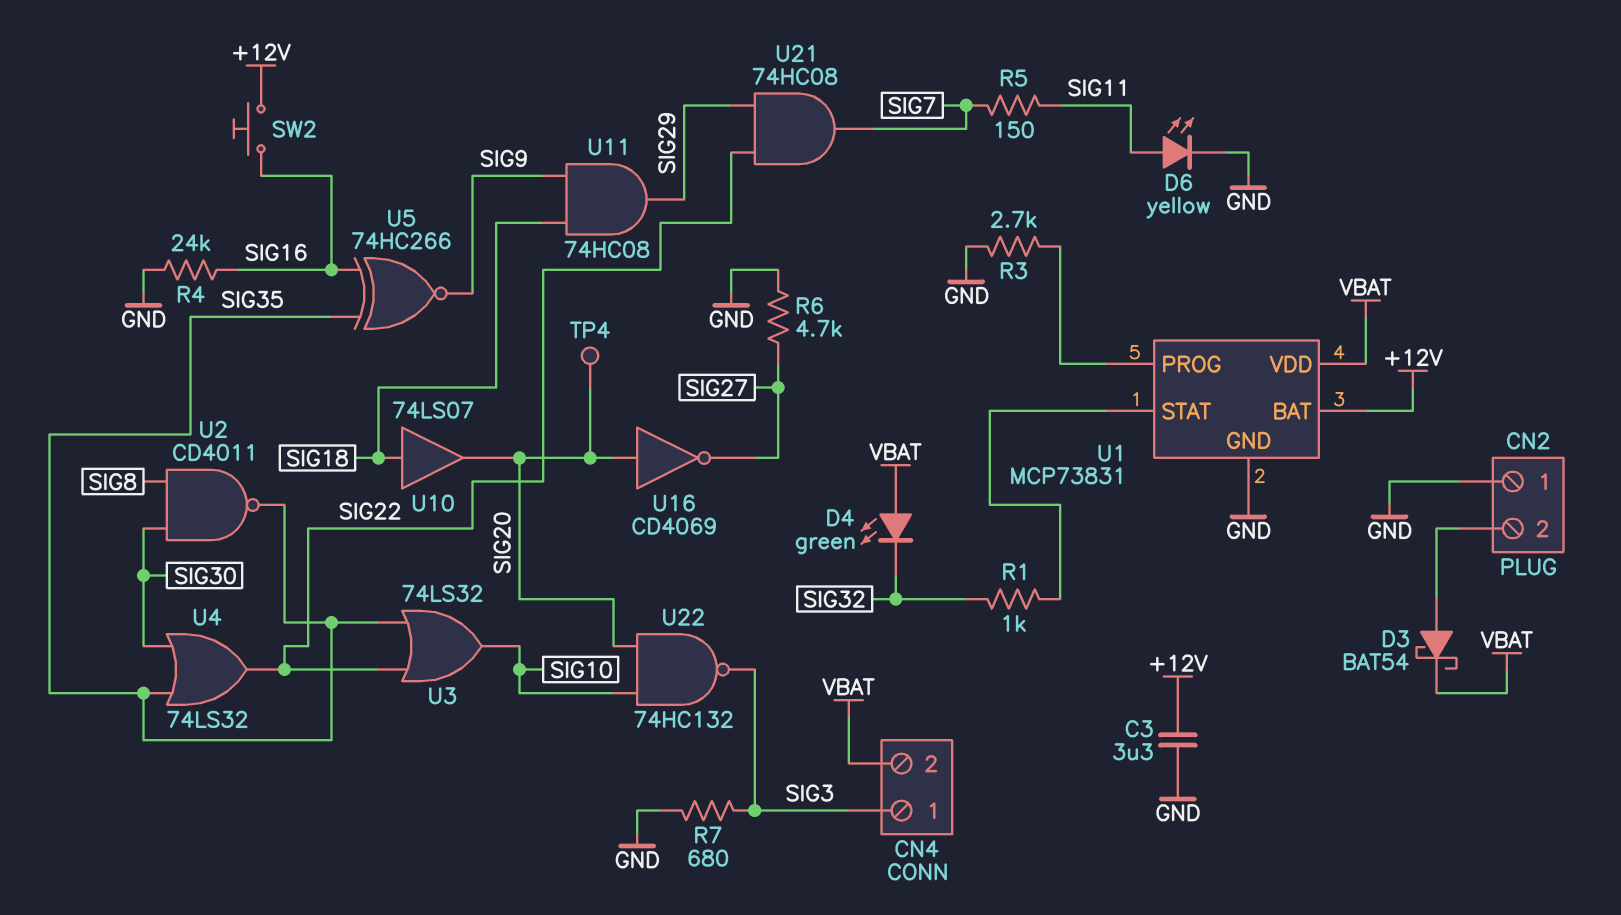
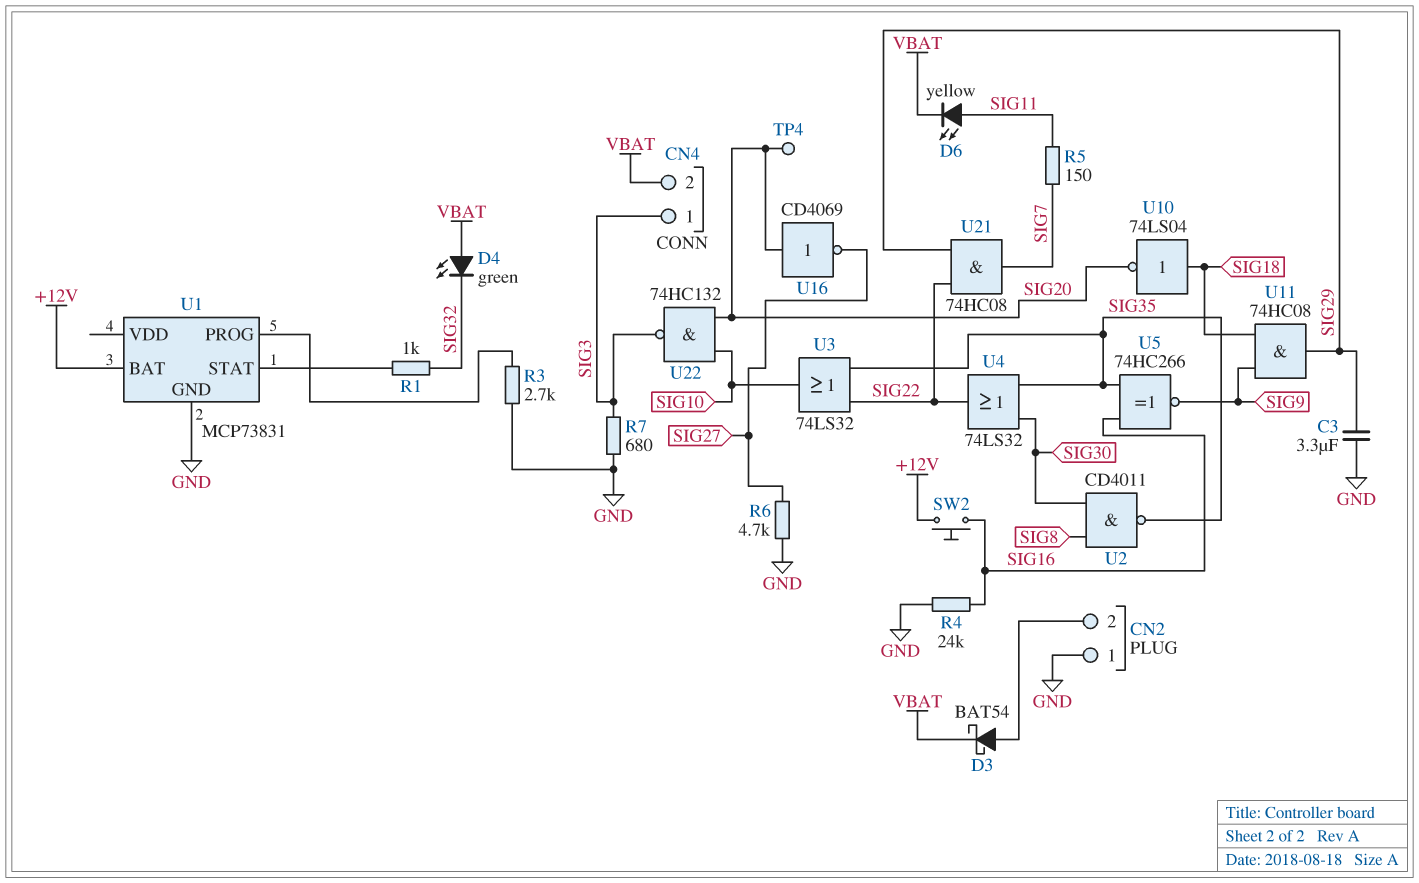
C3: 3.3uF (+12V, GND) -> 3.3uF (GND, SIG29)
D6: LED yellow (A SIG11, K GND) -> LED yellow (A SIG11, K VBAT)
U1 pin VDD: VBAT -> none
U10: buffer 74LS07 (in SIG18, out SIG20) -> NOT 74LS04 (in SIG18, out SIG20)

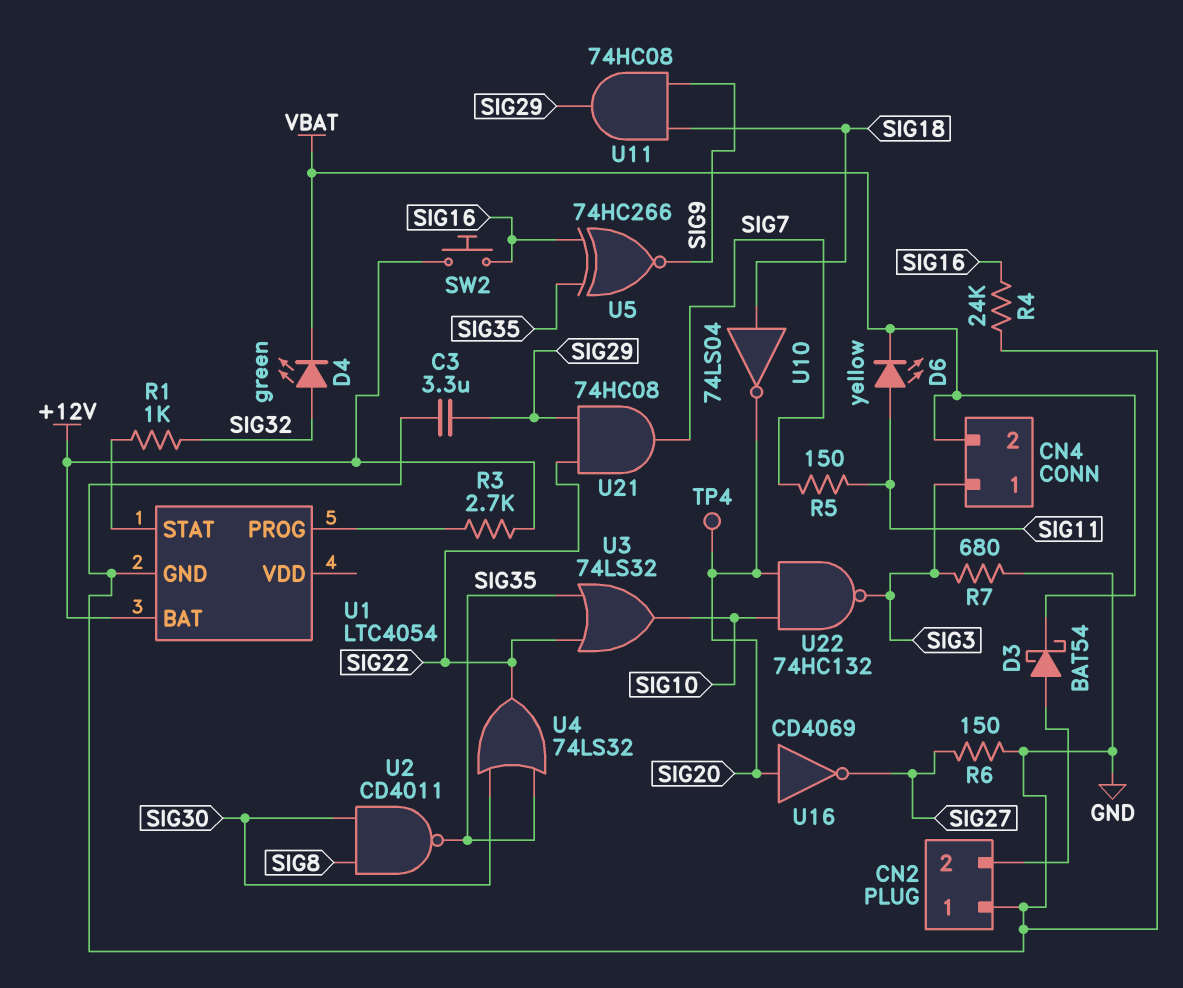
D4: LED green (A VBAT, K SIG32) -> LED green (A SIG32, K VBAT)
R3: 2.7k (GND, U1/PROG) -> 2.7k (+12V, U1/PROG)
R6: 4.7k (GND, SIG27) -> 150 (GND, SIG27)
U1: MCP73831 -> LTC4054

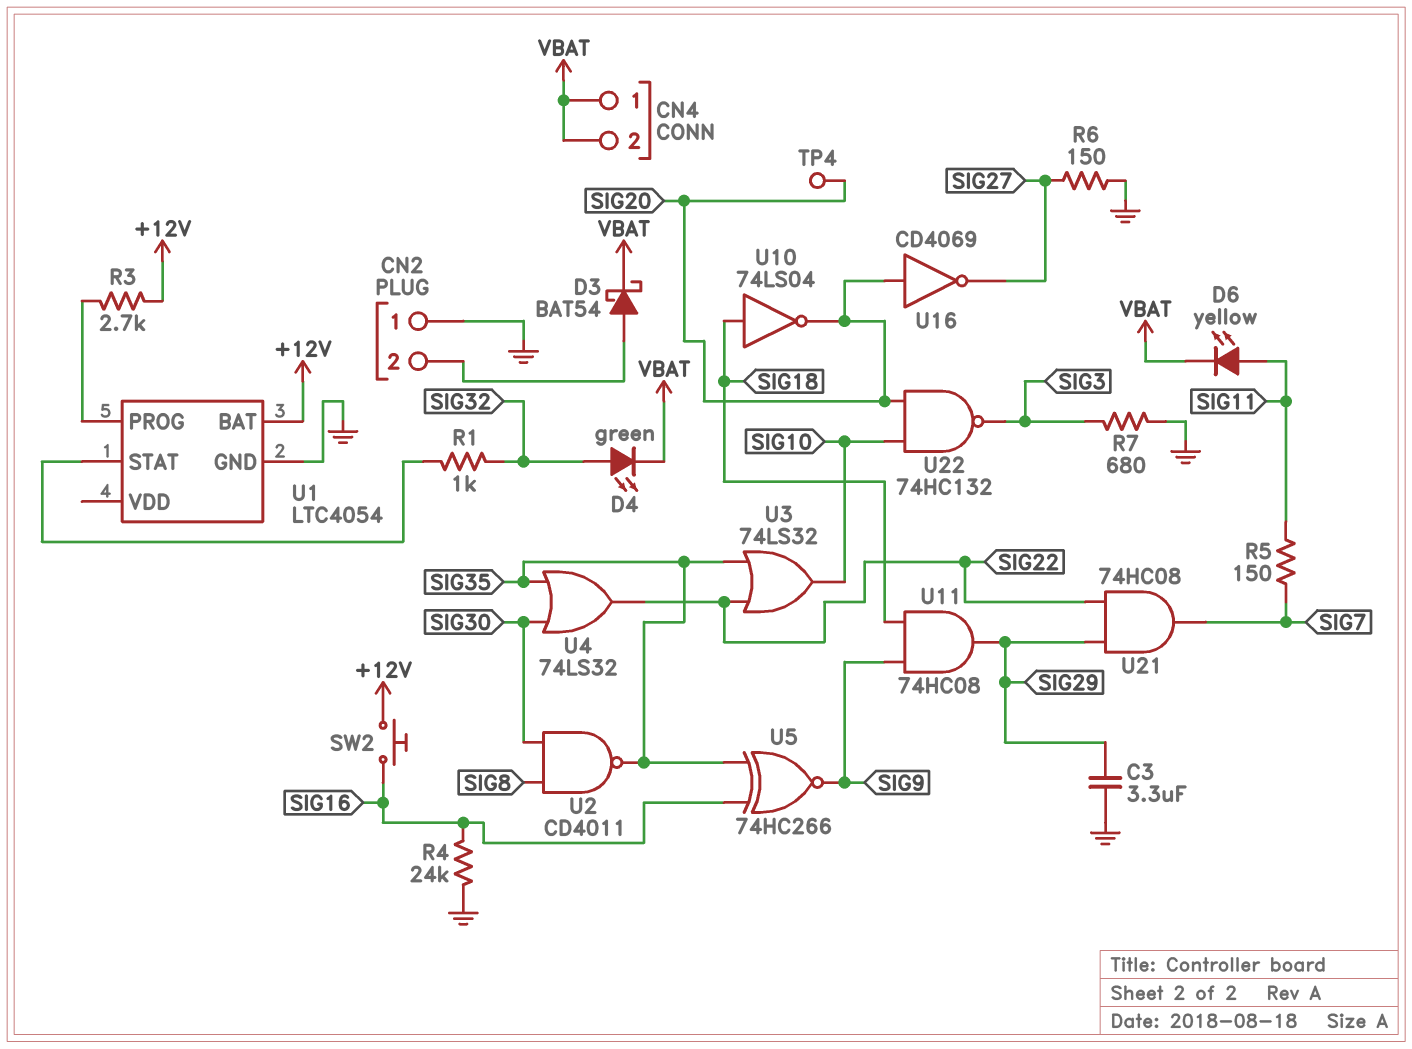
CN4 pin 1: SIG3 -> VBAT

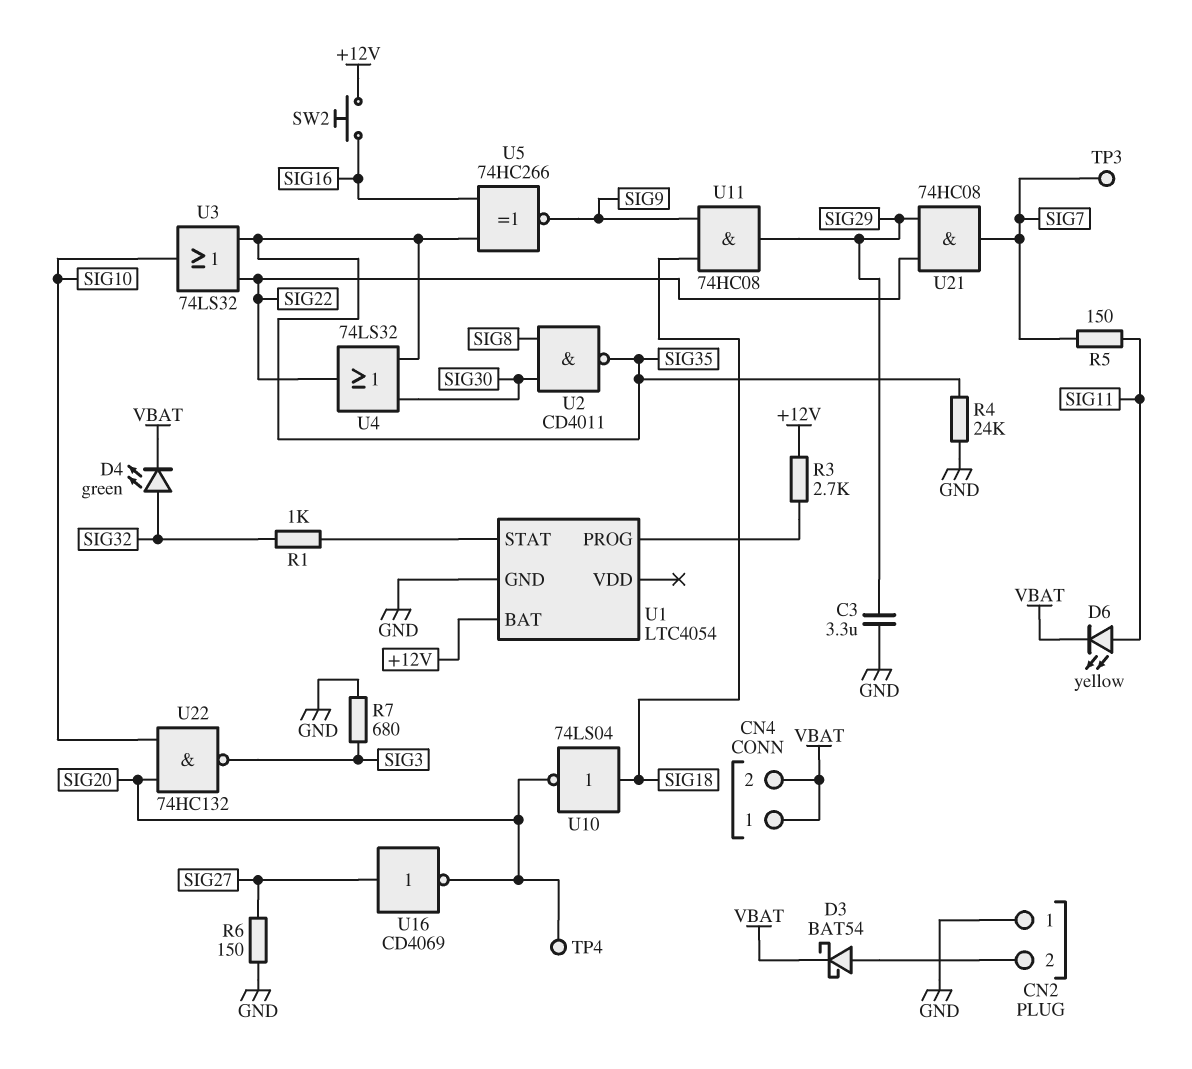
R4: 24k (GND, SIG16) -> 24k (GND, SIG35)
TP3: none -> test point (SIG7)
U16: NOT CD4069 (in SIG20, out SIG27) -> NOT CD4069 (in SIG27, out SIG20)

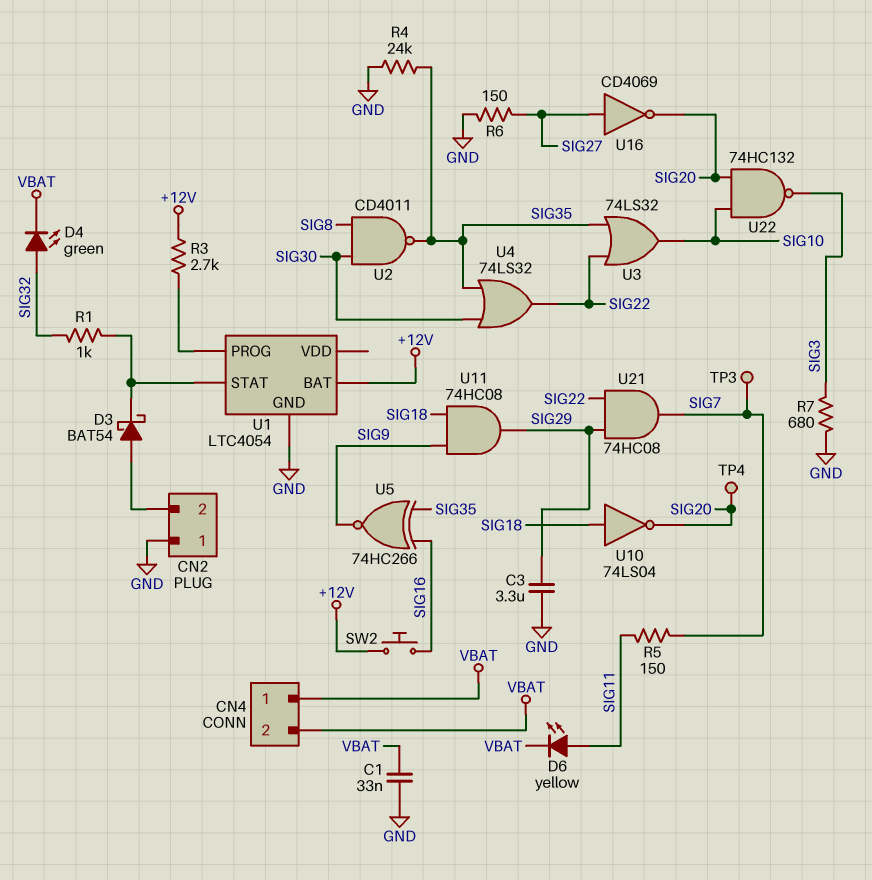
C1: none -> 33nF (GND, VBAT)
D3: schottky BAT54 (A CN2/2, K VBAT) -> schottky BAT54 (A CN2/2, K U1/STAT)

